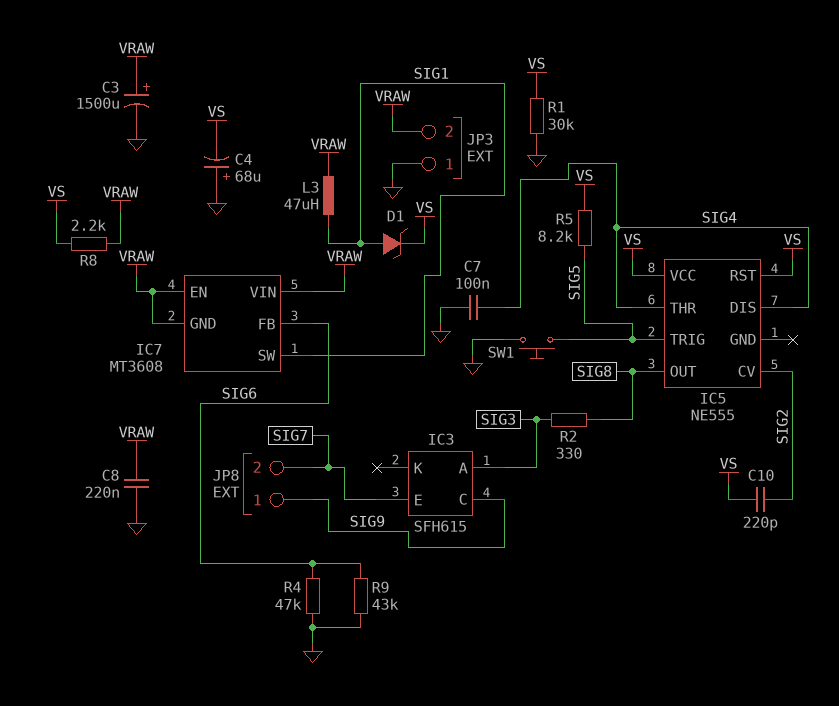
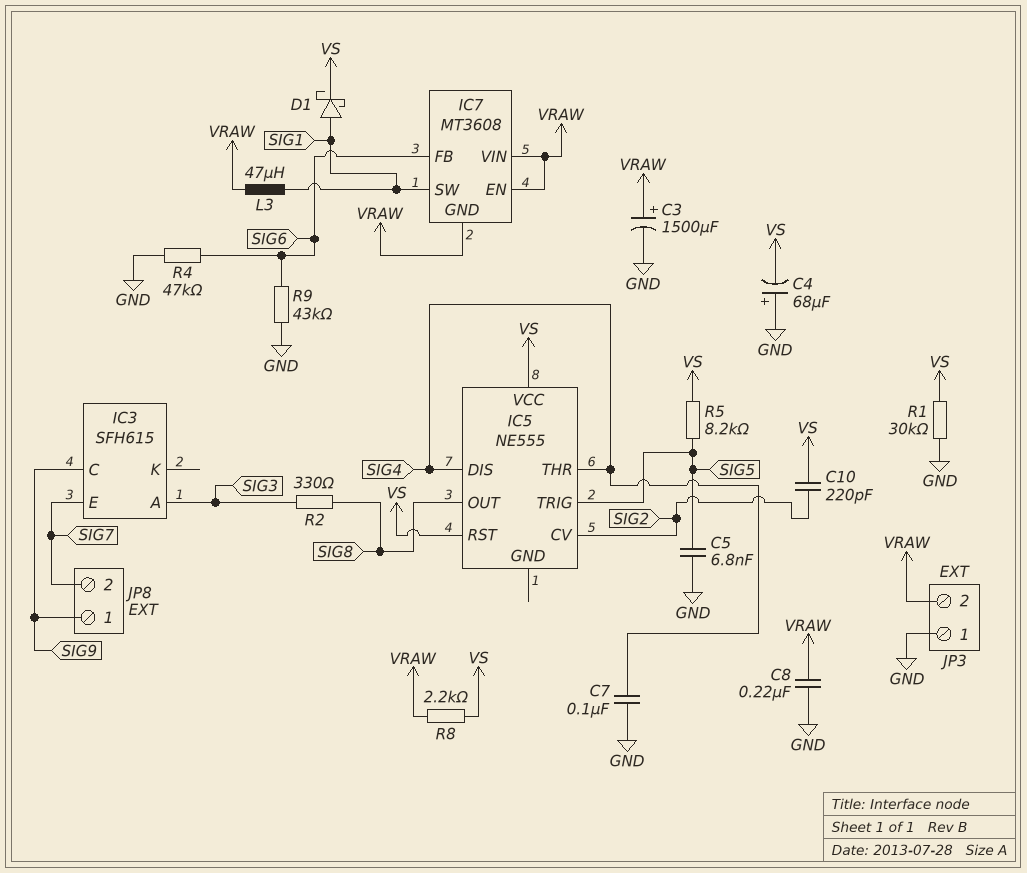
C5: none -> 6.8nF (GND, SIG5)
D1: zener (A SIG1, K VS) -> schottky (A SIG1, K VS)
SW1: button (GND, SIG5) -> none

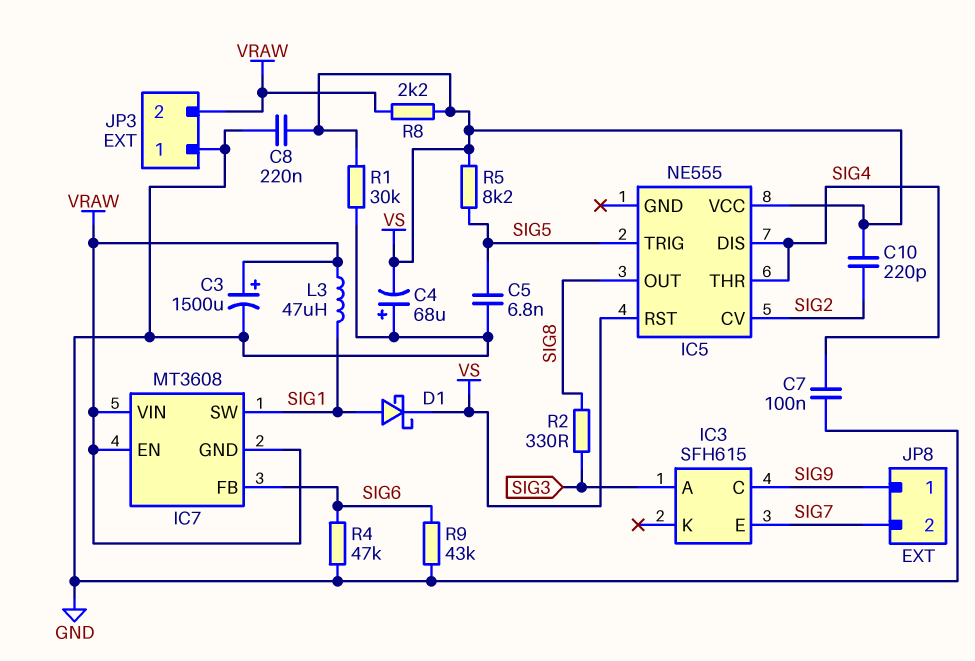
C8: 220nF (GND, VRAW) -> 220nF (GND, VS)

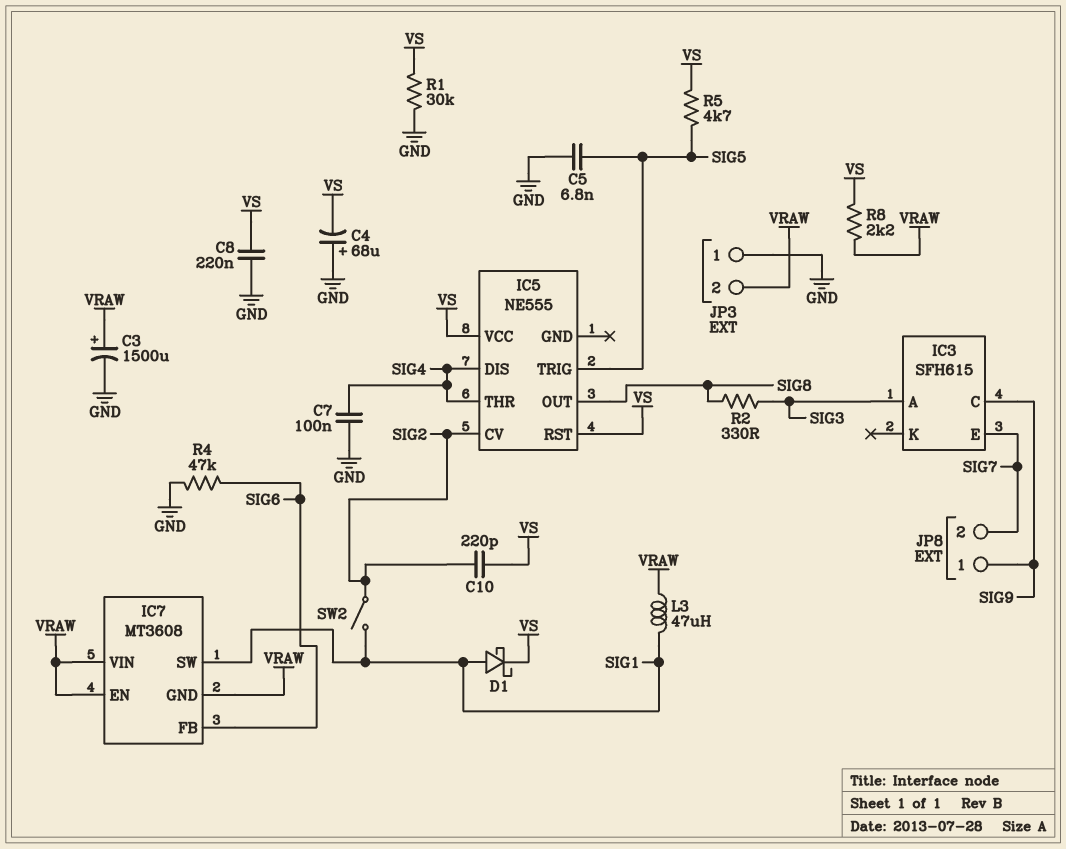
R5: 8.2k (SIG5, VS) -> 4.7k (SIG5, VS)
R9: 43k (GND, SIG6) -> none
SW2: none -> switch (SIG1, SIG2)

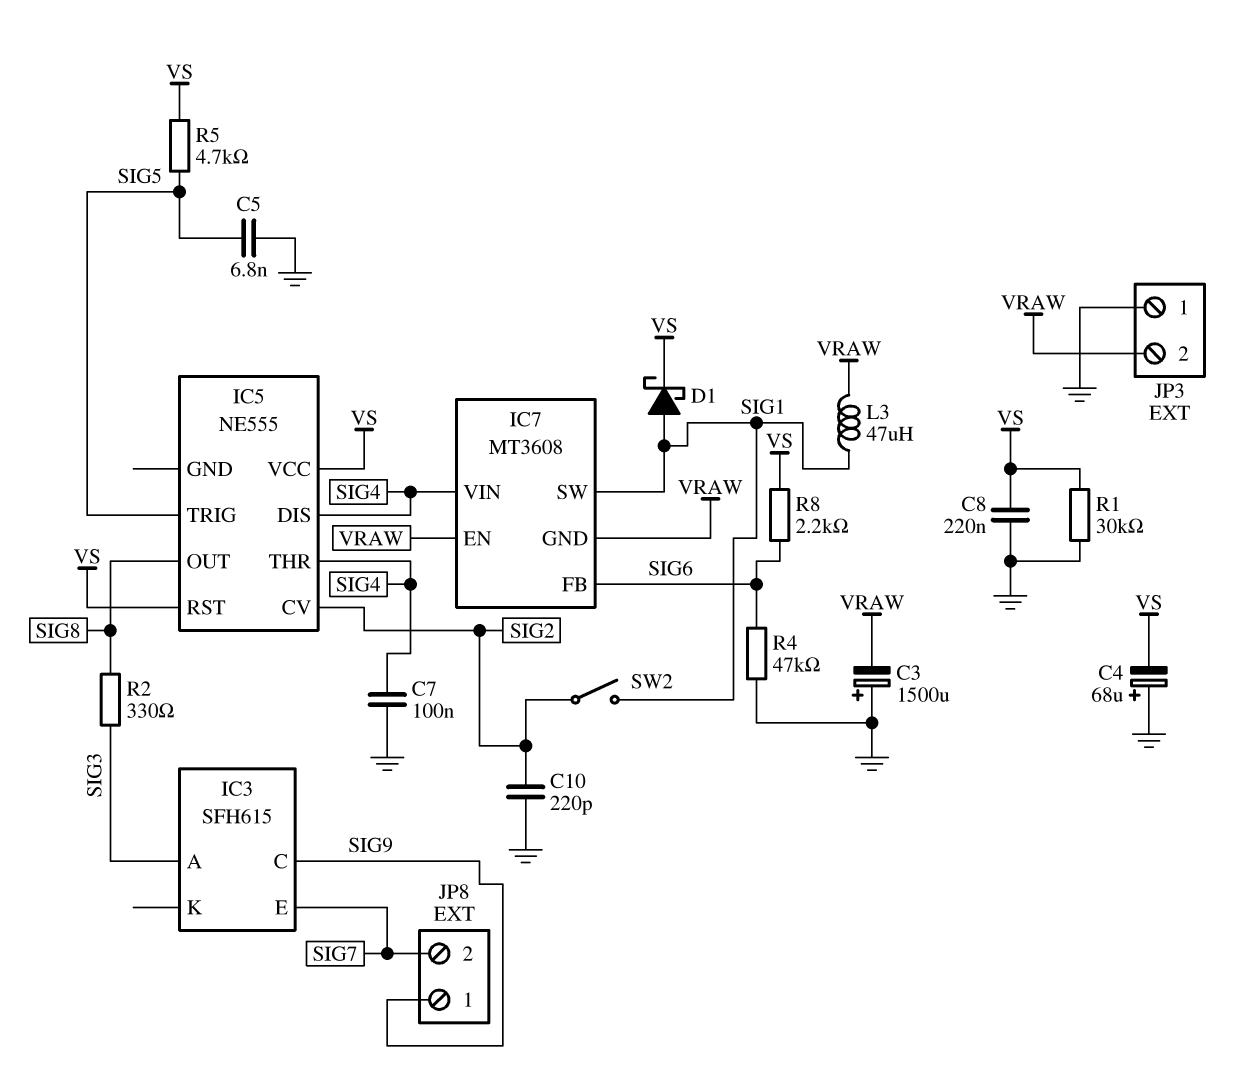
C3: 1500uF (plus VRAW, minus GND) -> 1500uF (plus GND, minus VRAW)
C10: 220pF (SIG2, VS) -> 220pF (GND, SIG2)
IC7 pin VIN: VRAW -> SIG4
R8: 2.2k (VRAW, VS) -> 2.2k (SIG6, VS)

